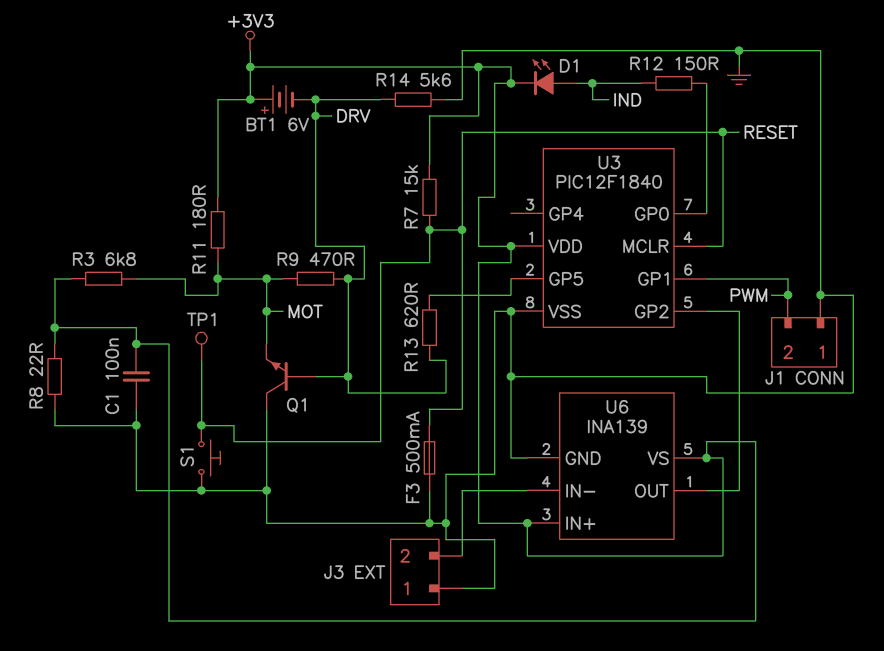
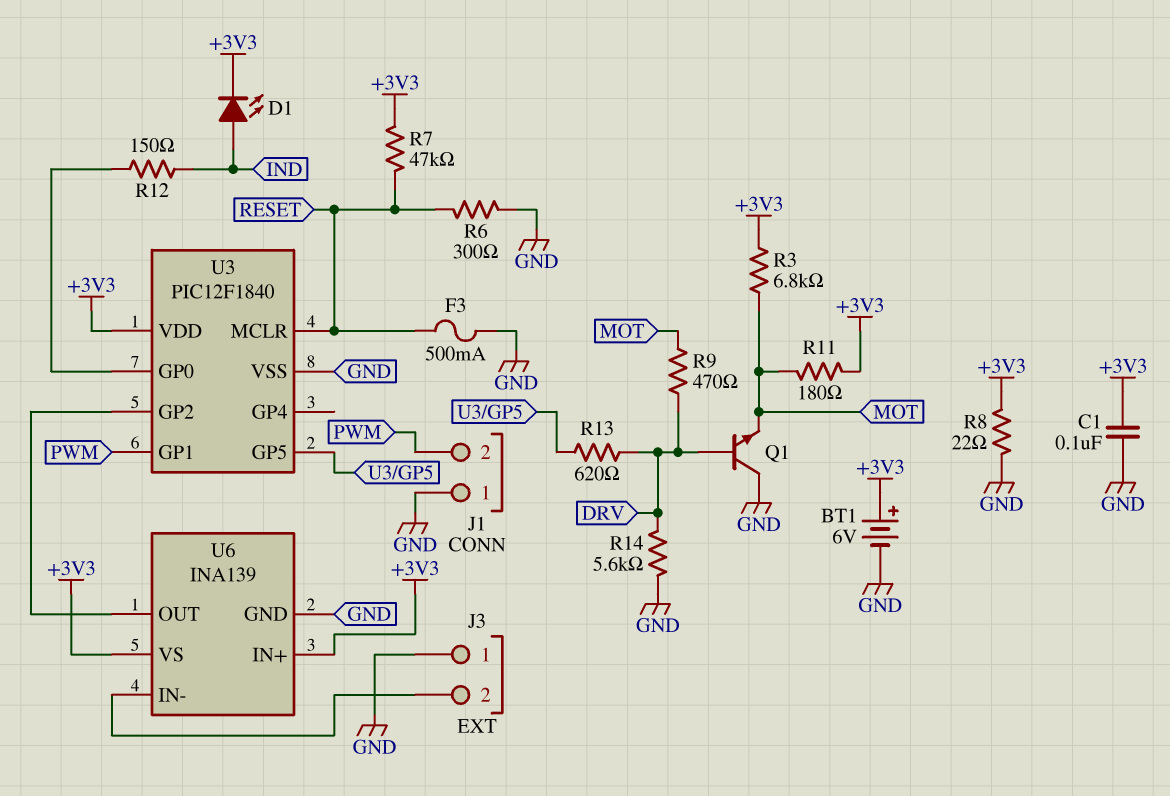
BT1: 6V (plus +3V3, minus DRV) -> 6V (plus +3V3, minus GND)
R6: none -> 300 (GND, RESET)
R7: 15k (+3V3, RESET) -> 47k (+3V3, RESET)
S1: button (GND, RESET) -> none
TP1: test point (RESET) -> none

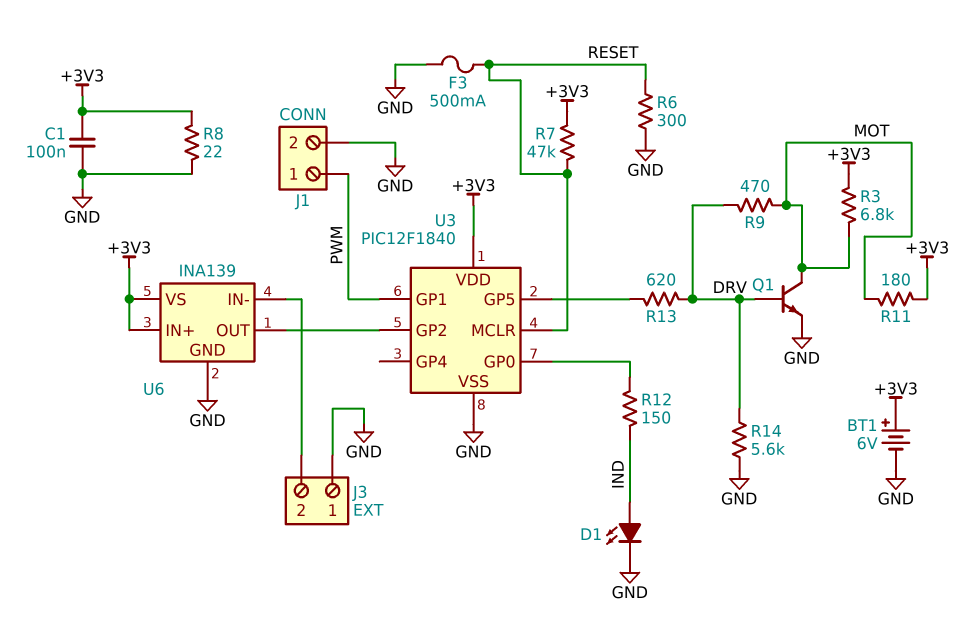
D1: LED (A IND, K +3V3) -> LED (A IND, K GND)
J1 pin 1: GND -> PWM
J1 pin 2: PWM -> GND
Q1: NPN (B DRV, C GND, E MOT) -> NPN (B DRV, C MOT, E GND)

